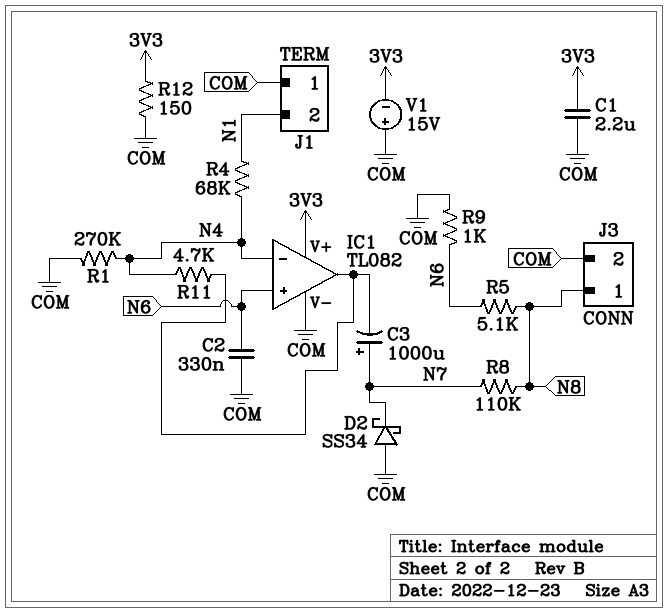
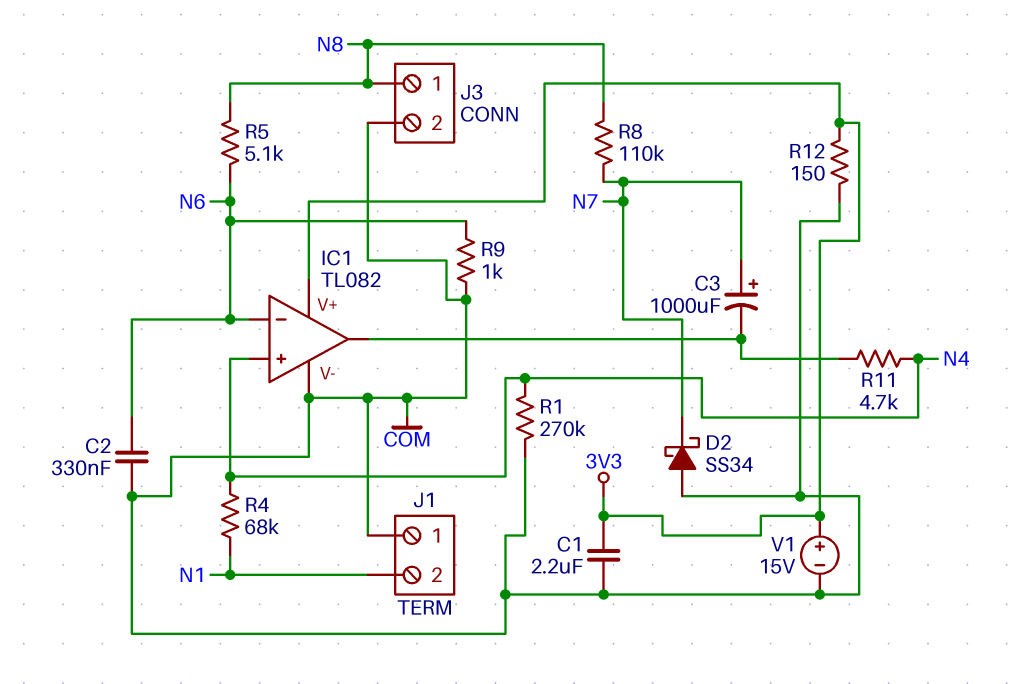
IC1 pin in+: N6 -> N4
IC1 pin in-: N4 -> N6
V1: 15V (plus COM, minus 3V3) -> 15V (plus 3V3, minus COM)

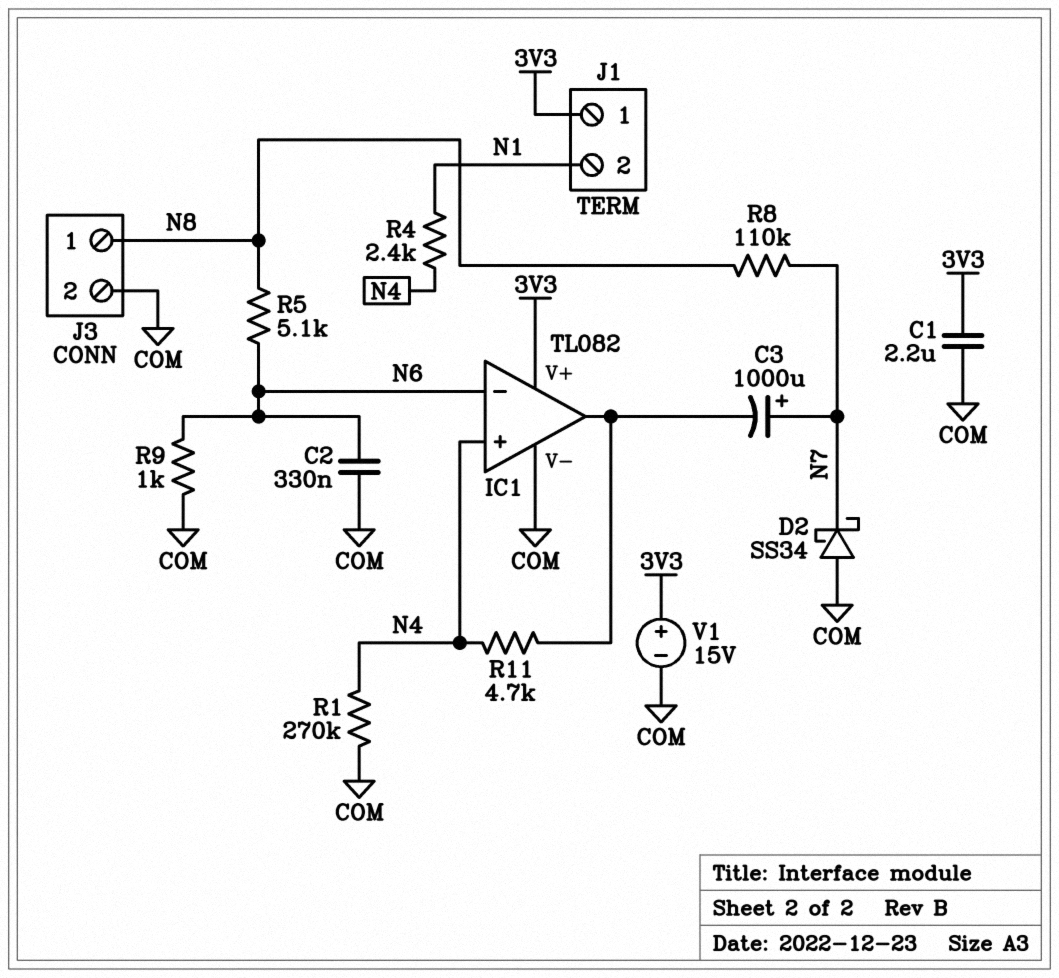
J1 pin 1: COM -> 3V3
R4: 68k (N1, N4) -> 2.4k (N1, N4)
R12: 150 (3V3, COM) -> none

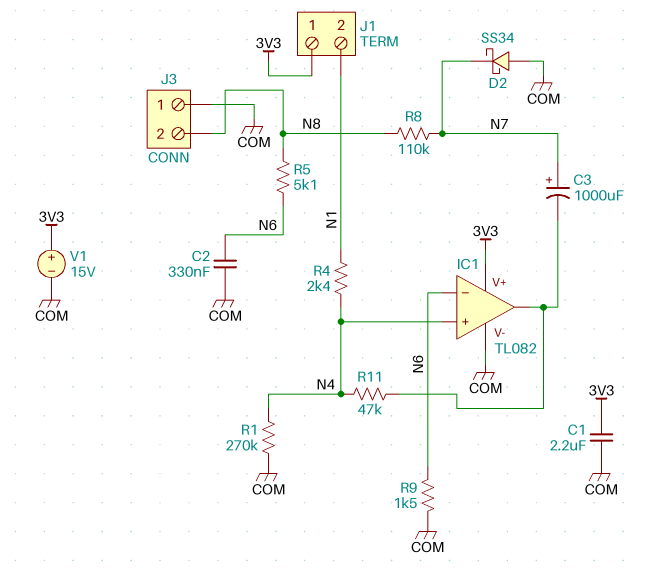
J3 pin 1: N8 -> COM
J3 pin 2: COM -> N8
R9: 1k (COM, N6) -> 1.5k (COM, N6)
R11: 4.7k (IC1/out, N4) -> 47k (IC1/out, N4)

